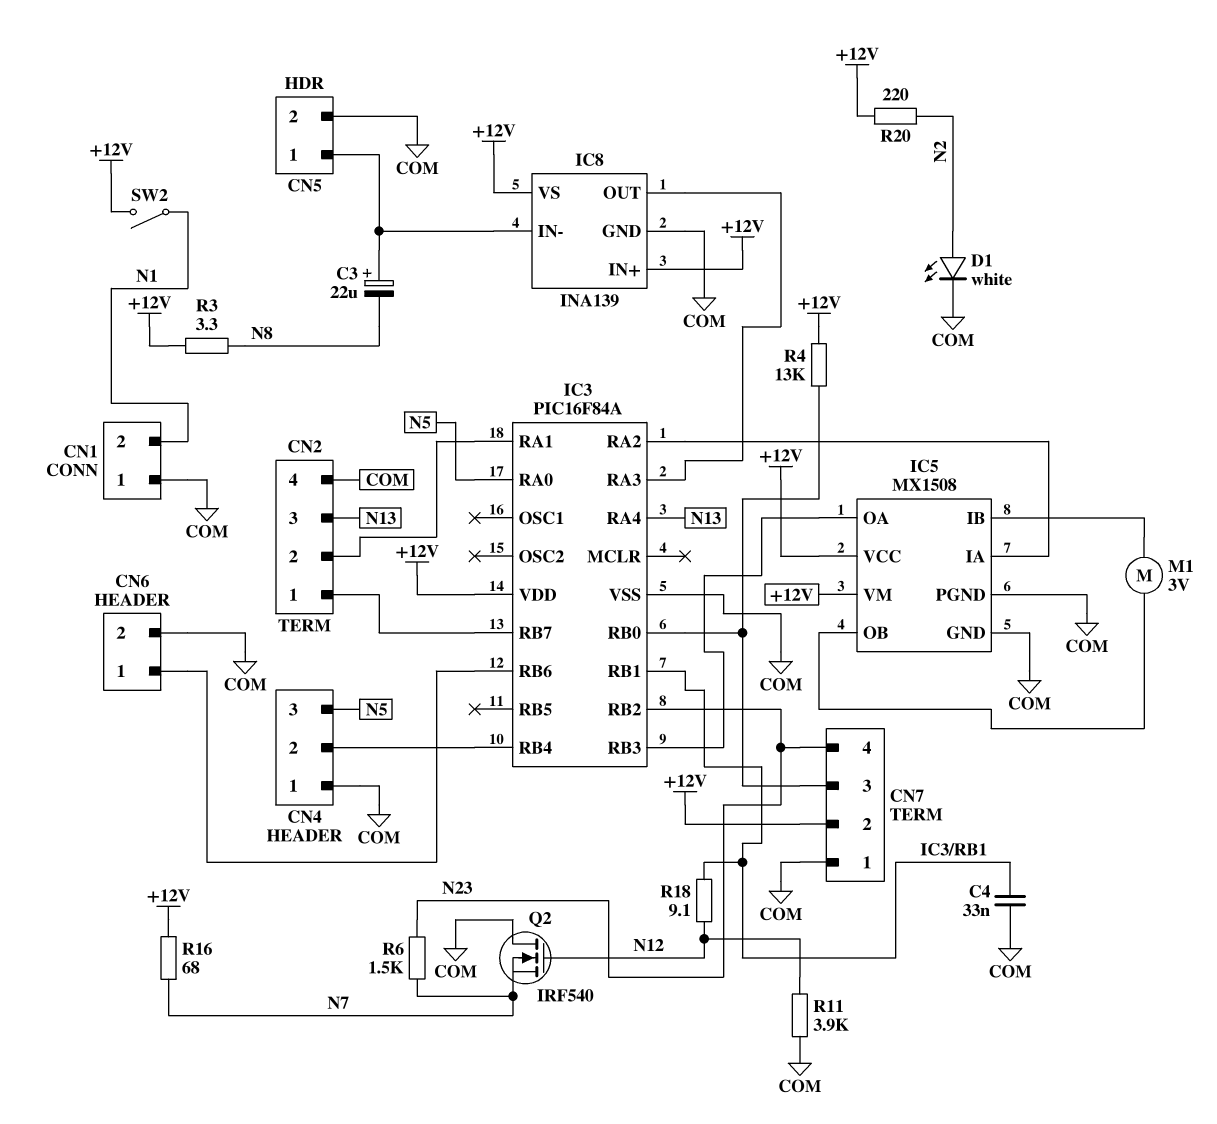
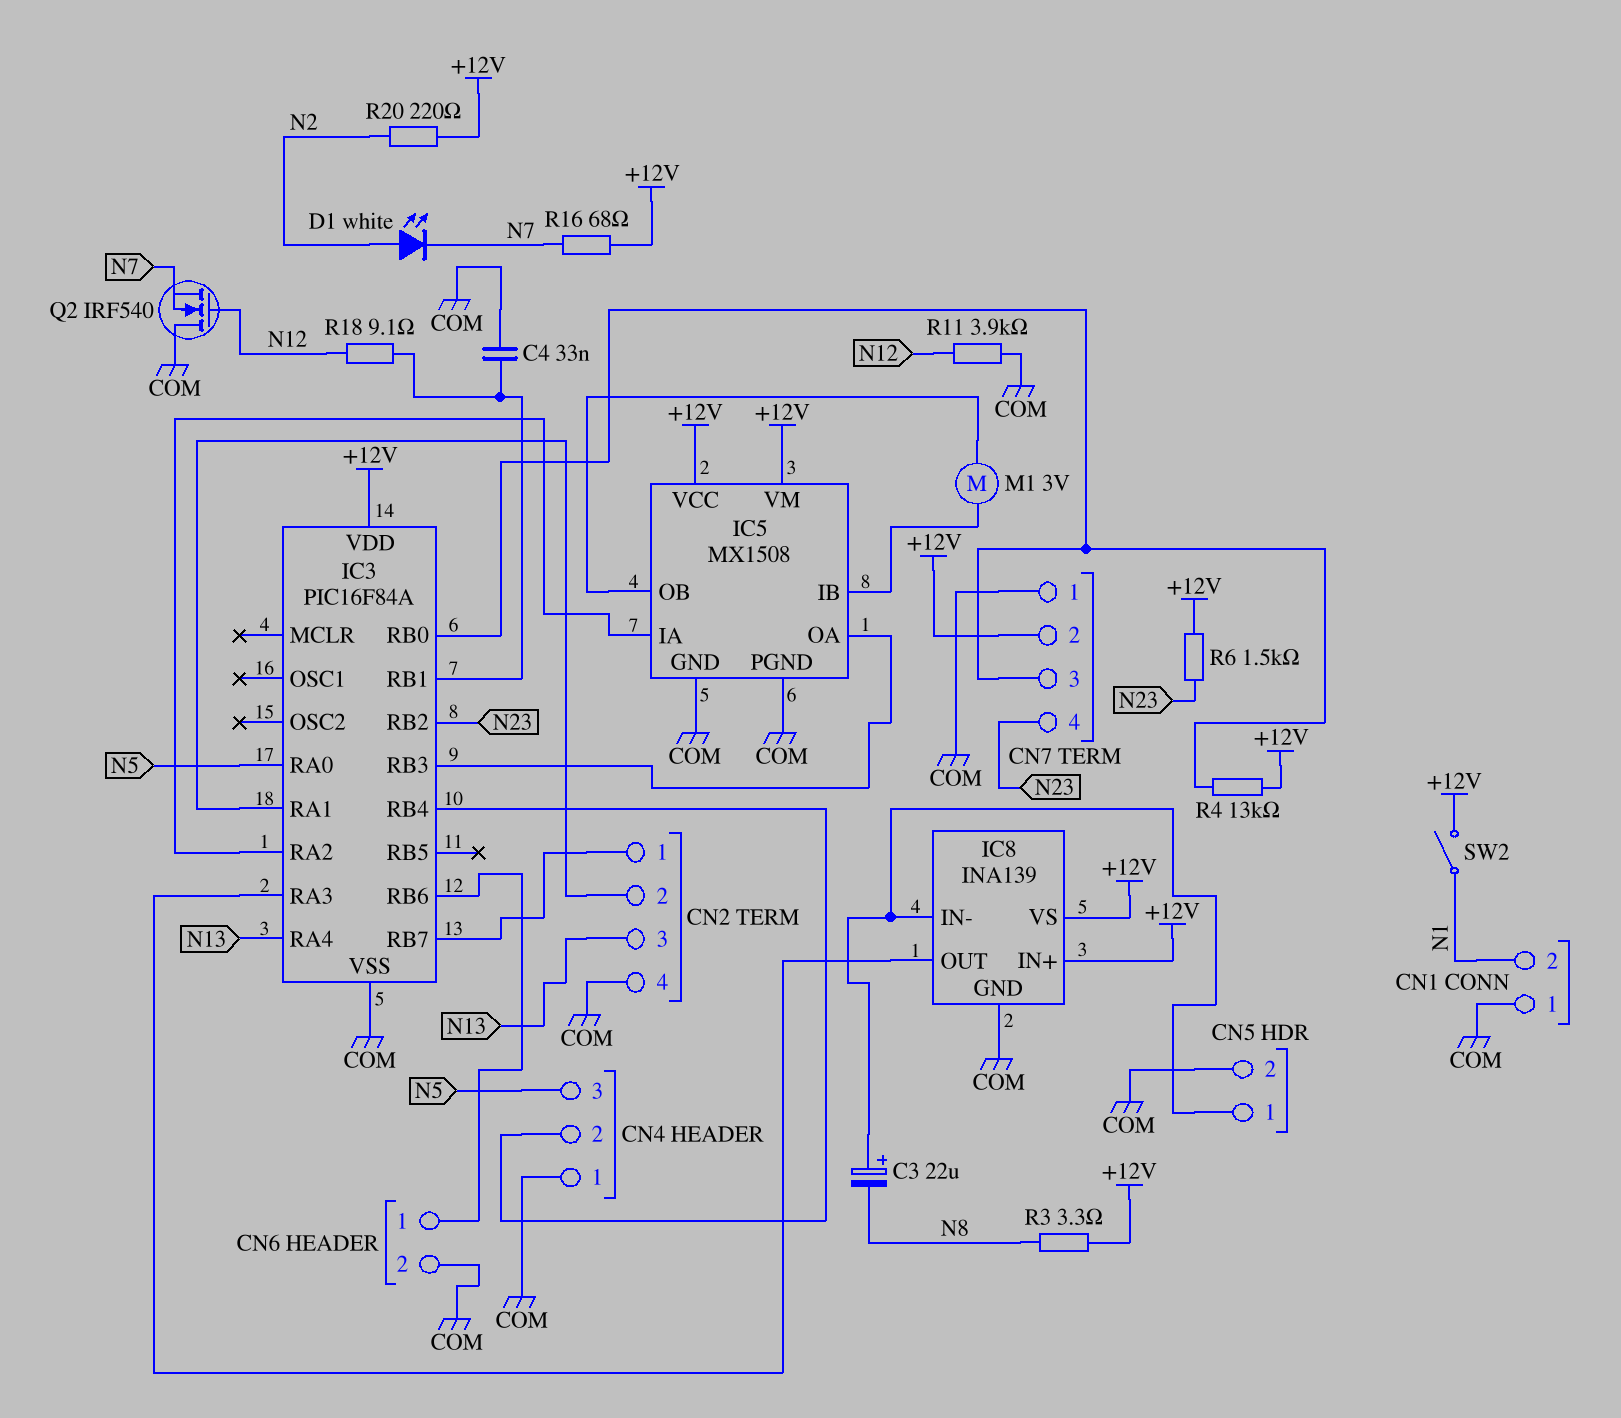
D1: LED white (A N2, K COM) -> LED white (A N2, K N7)
R6: 1.5k (N7, N23) -> 1.5k (+12V, N23)

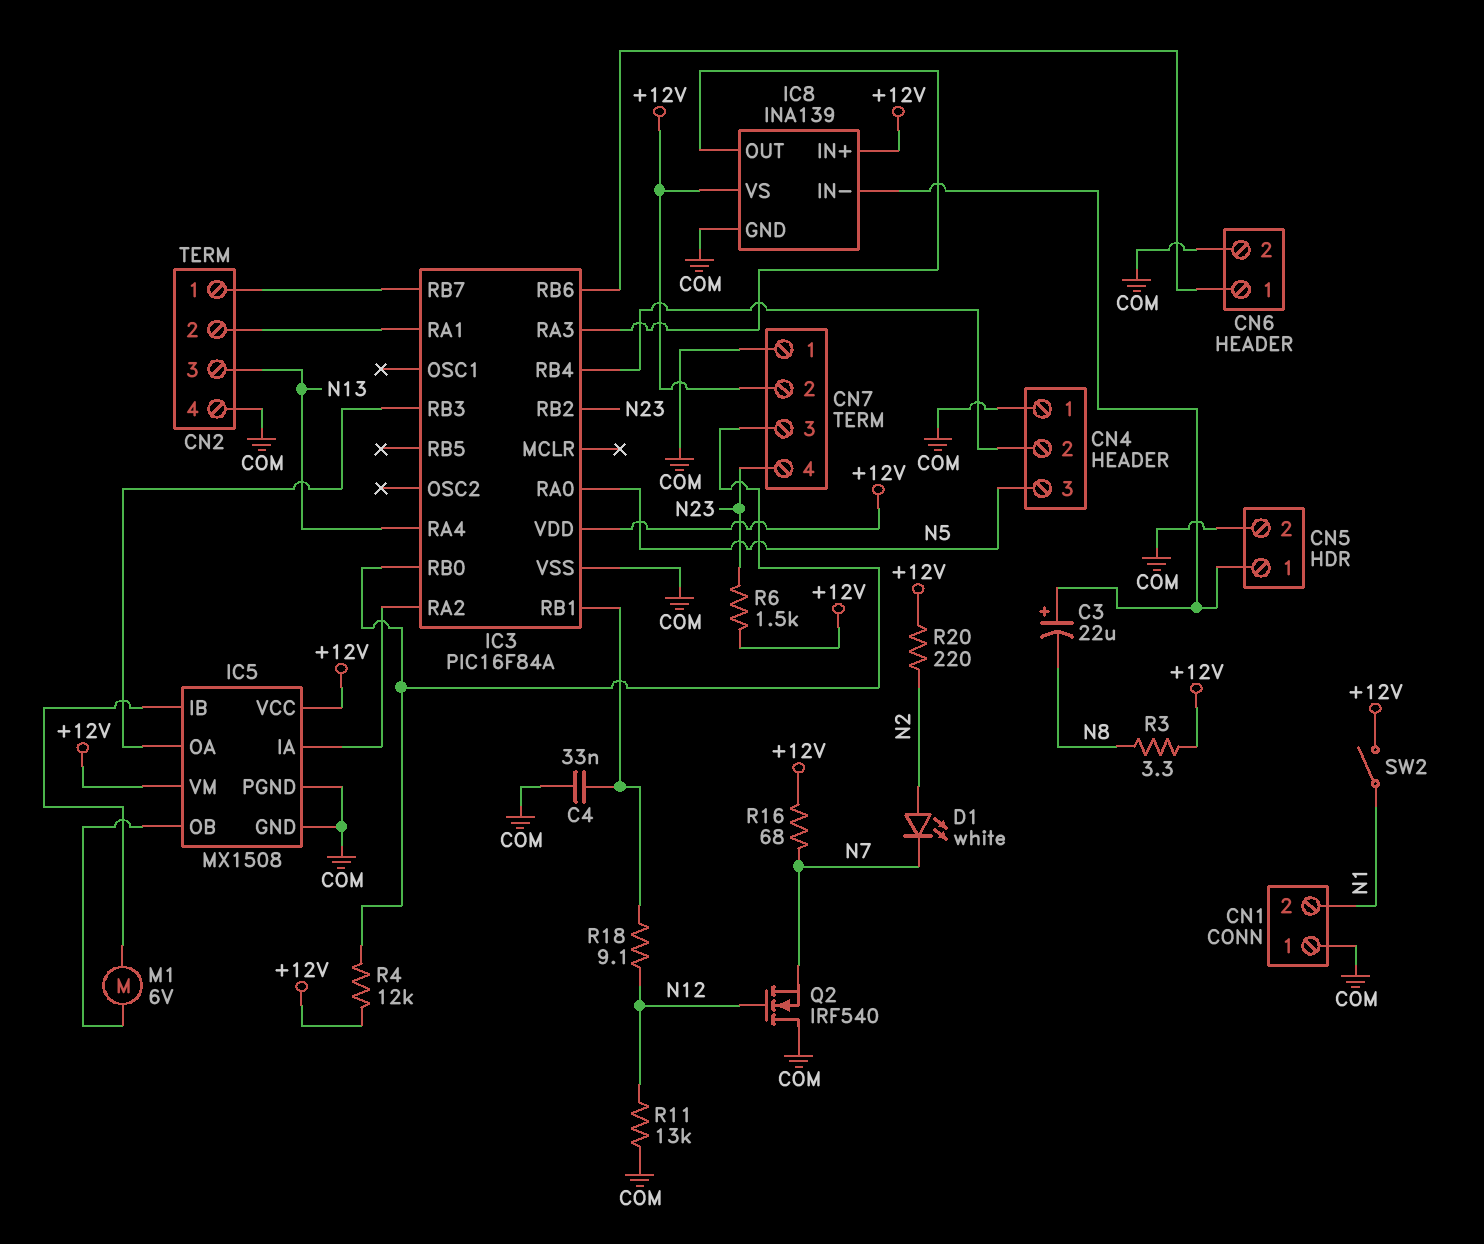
M1: motor 3V (IC5/IB, IC5/OB) -> motor 6V (IC5/IB, IC5/OB)
R4: 13k (+12V, CN7/3) -> 12k (+12V, CN7/3)
R11: 3.9k (COM, N12) -> 13k (COM, N12)

